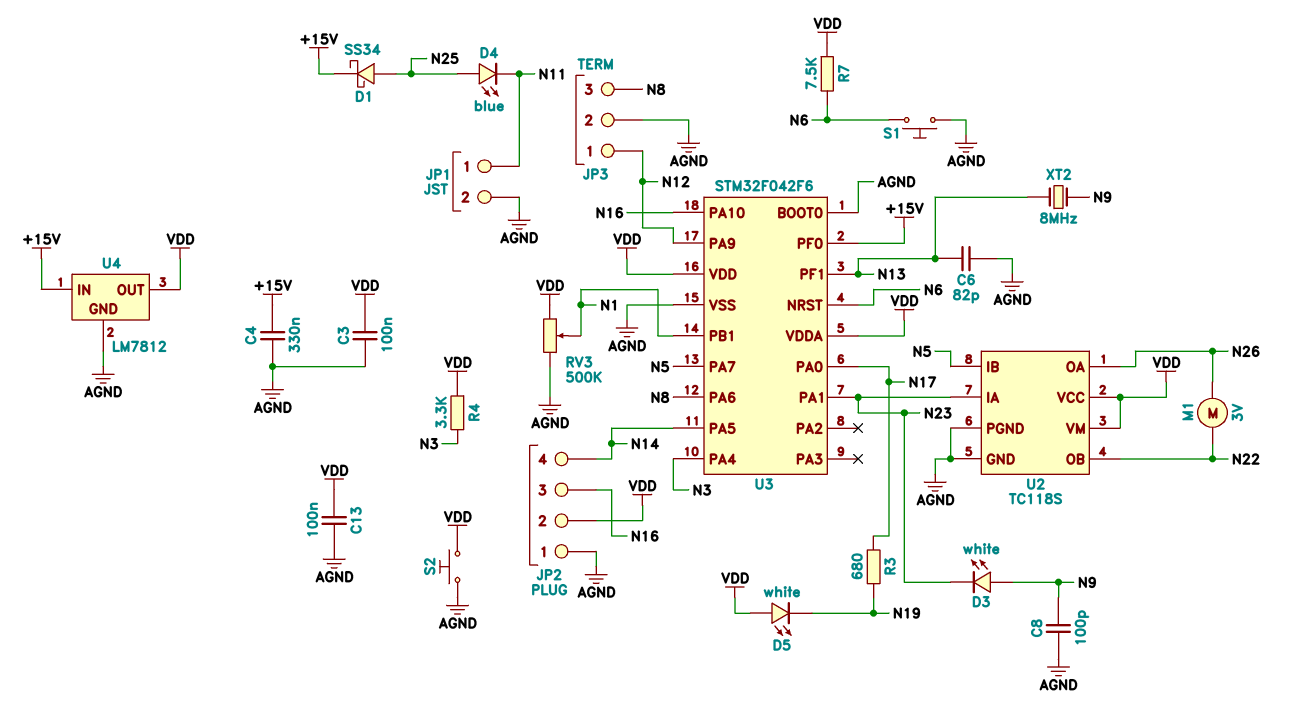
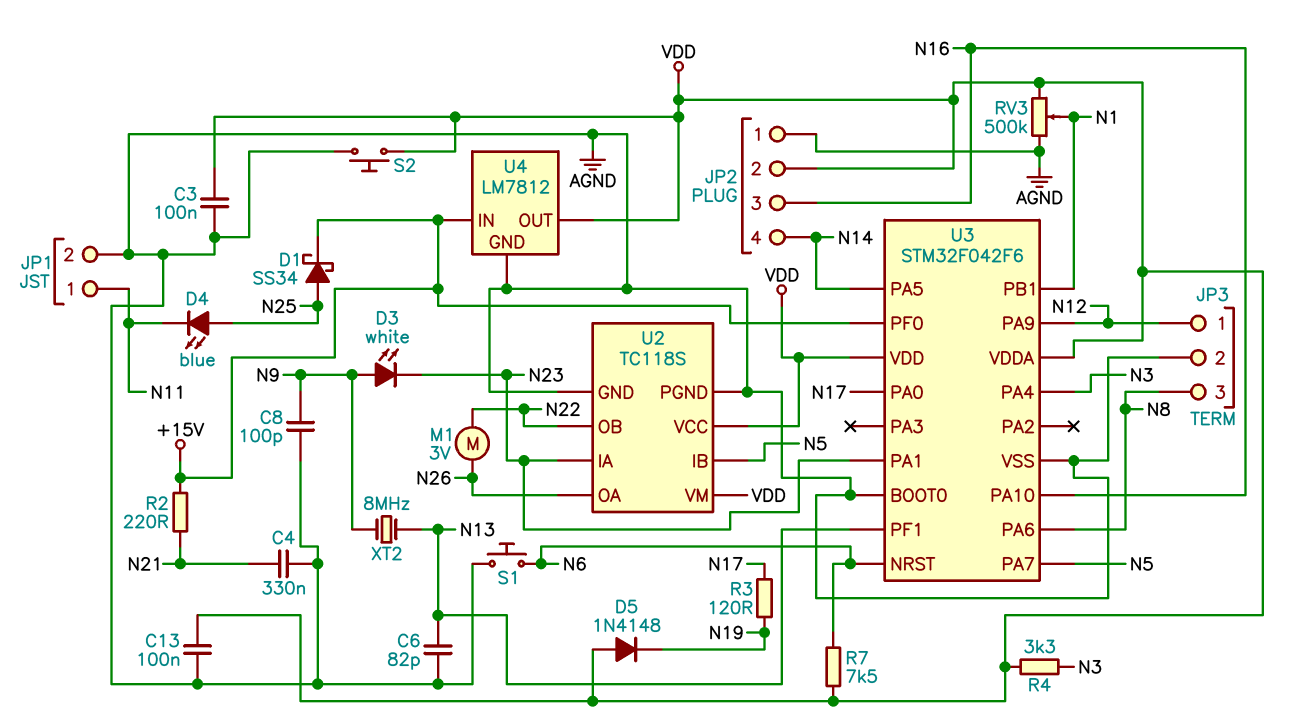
C4: 330nF (+15V, AGND) -> 330nF (AGND, N21)
D5: LED white (A VDD, K N19) -> diode 1N4148 (A VDD, K N19)
R2: none -> 220 (+15V, N21)
R3: 680 (N17, N19) -> 120 (N17, N19)

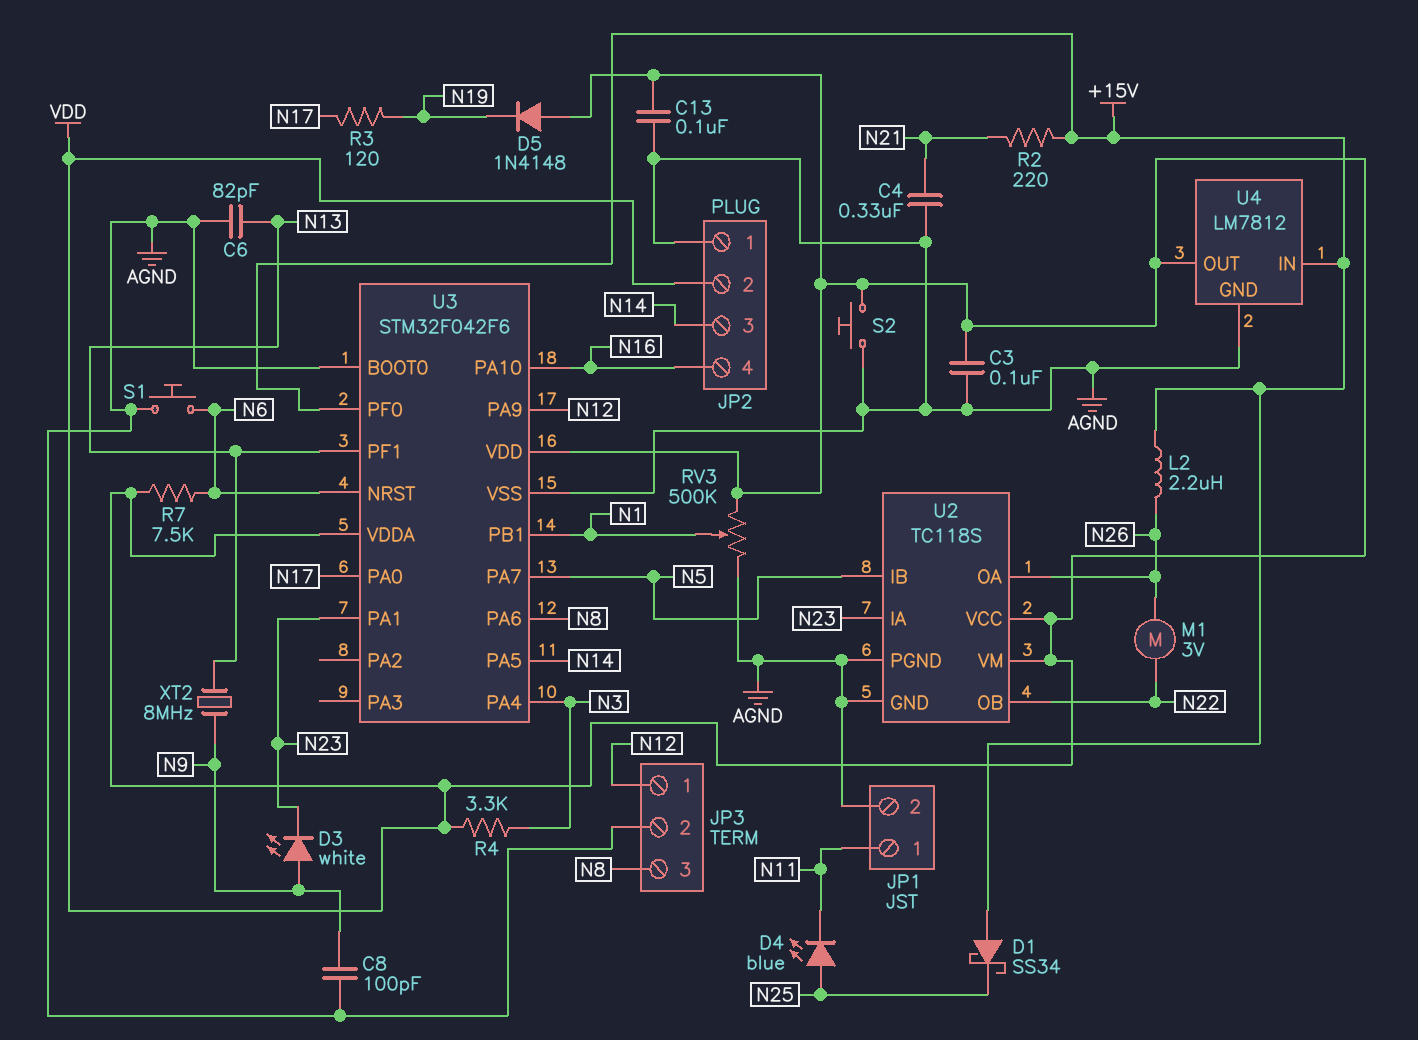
D1: schottky SS34 (A N25, K +15V) -> schottky SS34 (A +15V, K N25)
JP2 pin 3: N16 -> N14
JP2 pin 4: N14 -> N16
L2: none -> 2.2uH (+15V, N26)

